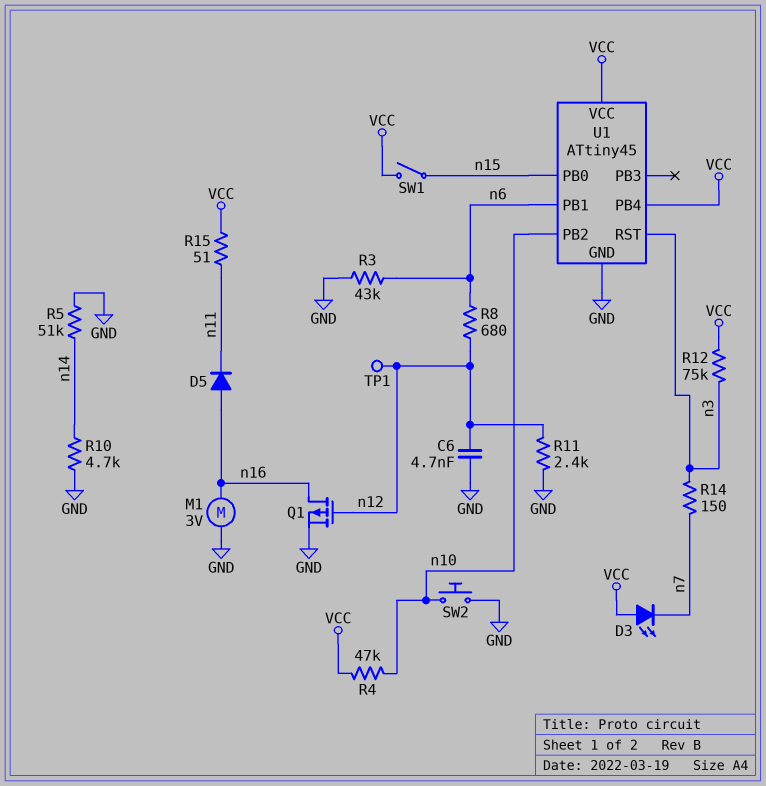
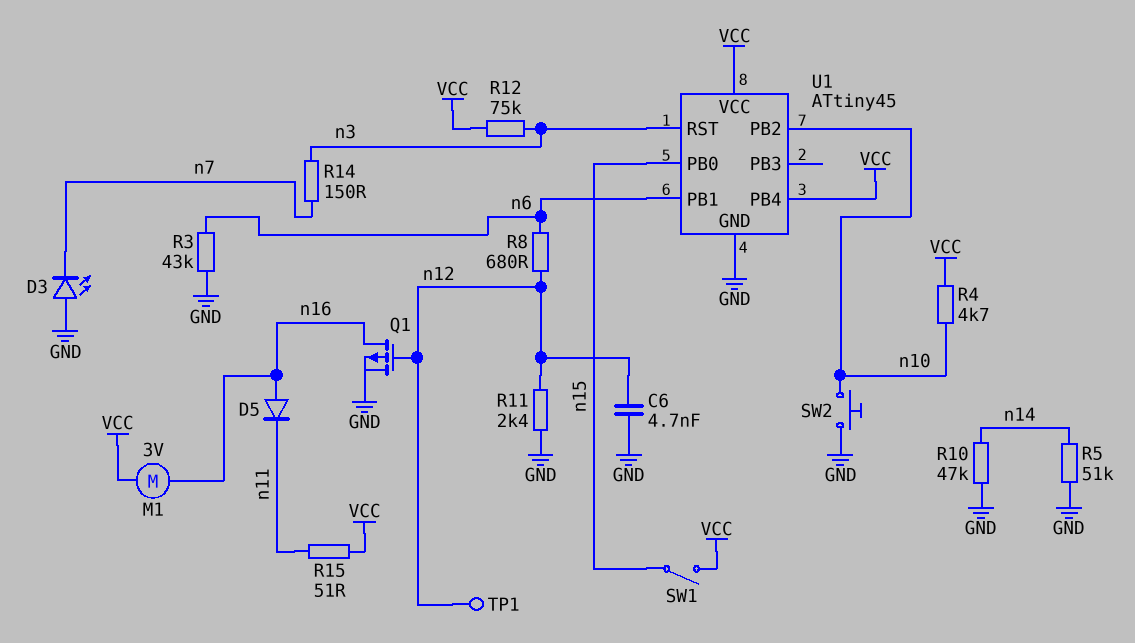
D3: LED (A VCC, K n7) -> LED (A GND, K n7)
M1: motor 3V (GND, n16) -> motor 3V (VCC, n16)
R4: 47k (VCC, n10) -> 4.7k (VCC, n10)
R10: 4.7k (GND, n14) -> 47k (GND, n14)

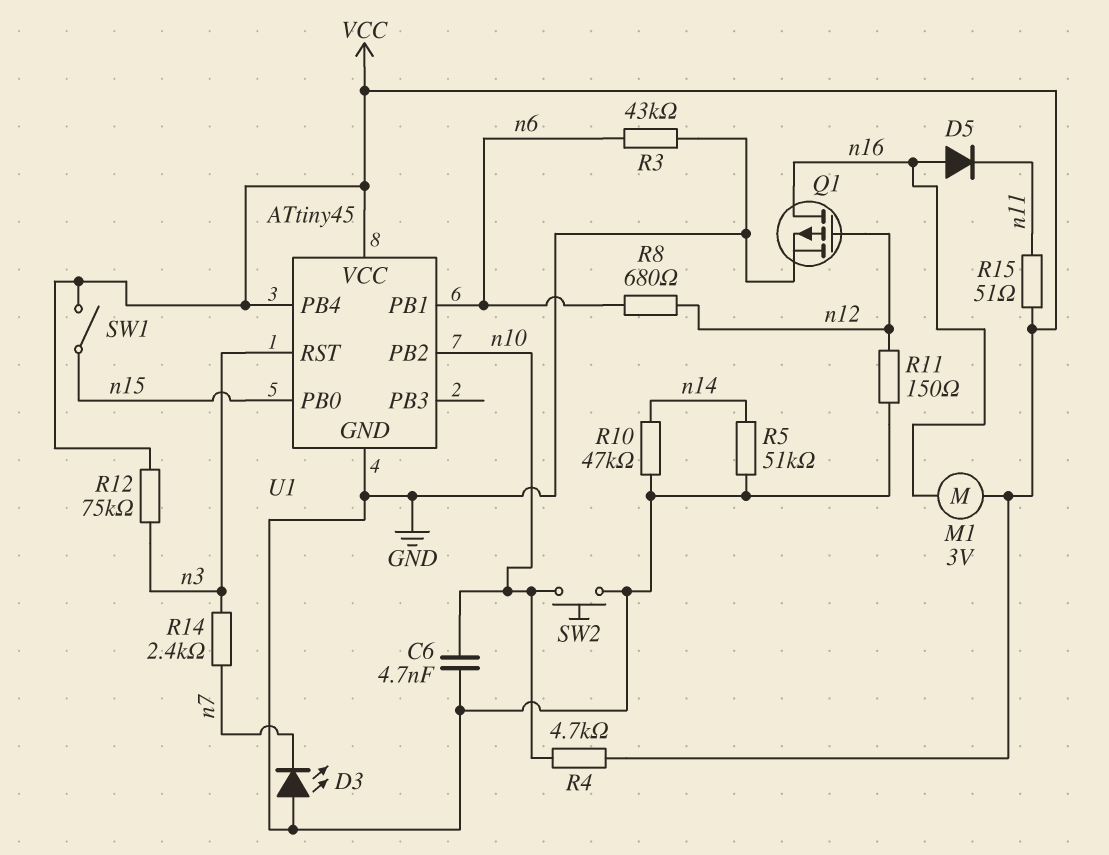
C6: 4.7nF (GND, n12) -> 4.7nF (GND, n10)
R11: 2.4k (GND, n12) -> 150 (GND, n12)
R14: 150 (n3, n7) -> 2.4k (n3, n7)
TP1: test point (n12) -> none

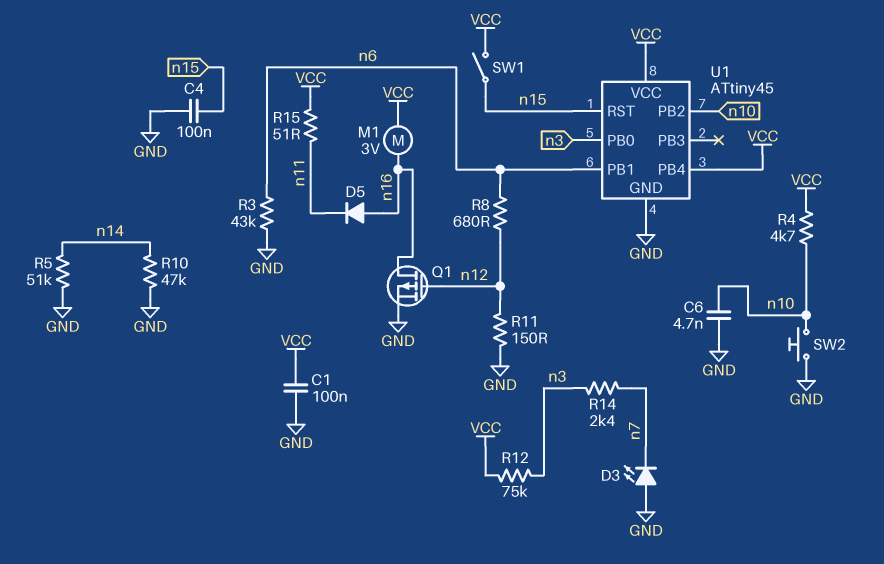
C1: none -> 100nF (GND, VCC)
C4: none -> 100nF (GND, n15)
U1 pin PB0: n15 -> n3
U1 pin RST: n3 -> n15

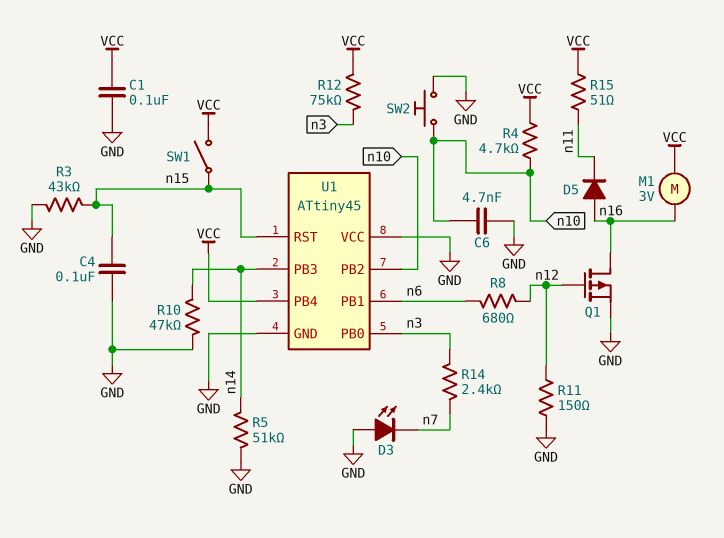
R3: 43k (GND, n6) -> 43k (GND, n15)
U1 pin PB3: none -> n14
U1 pin VCC: VCC -> GND

